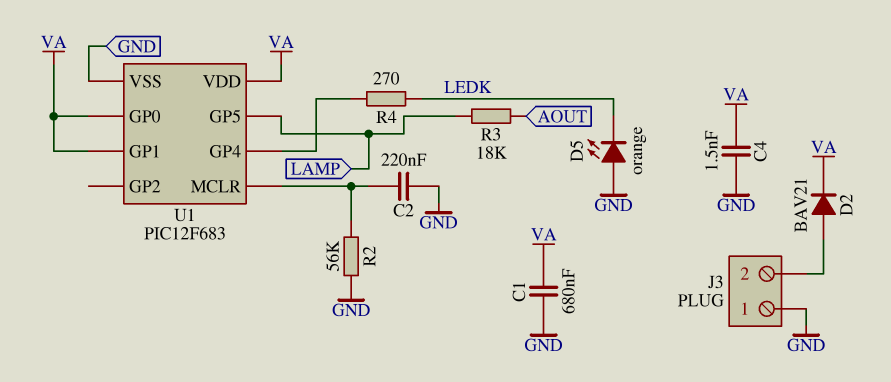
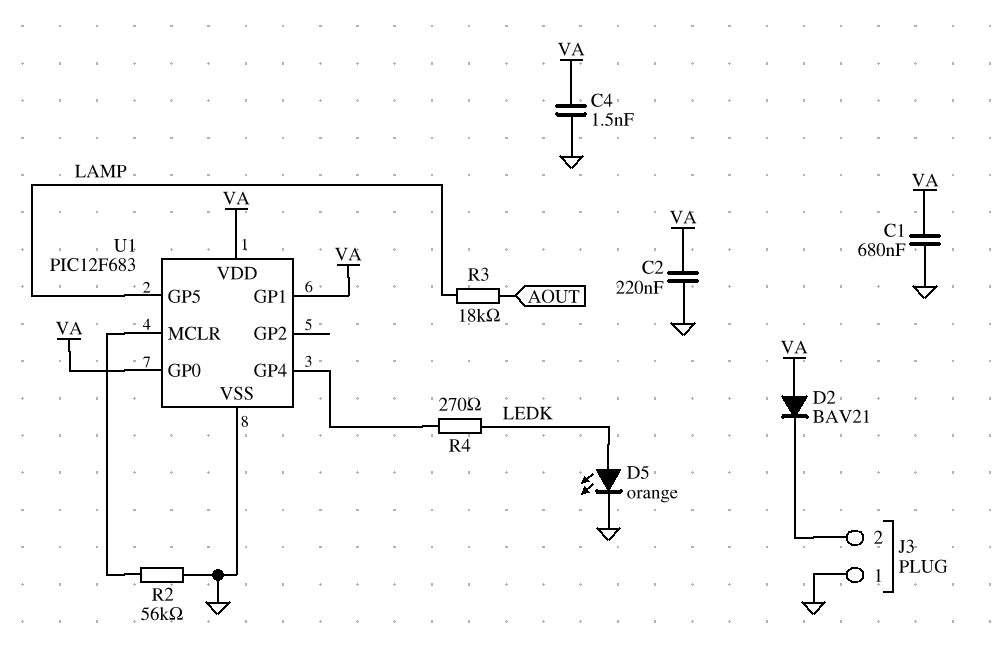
C2: 220nF (GND, U1/MCLR) -> 220nF (GND, VA)
D2: diode BAV21 (A J3/2, K VA) -> diode BAV21 (A VA, K J3/2)
D5: LED orange (A GND, K LEDK) -> LED orange (A LEDK, K GND)

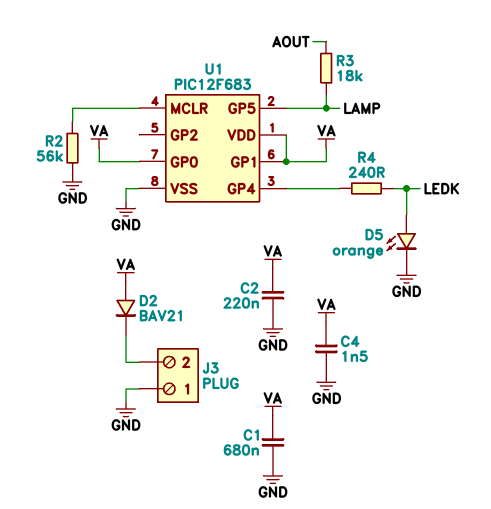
R4: 270 (LEDK, U1/GP4) -> 240 (LEDK, U1/GP4)

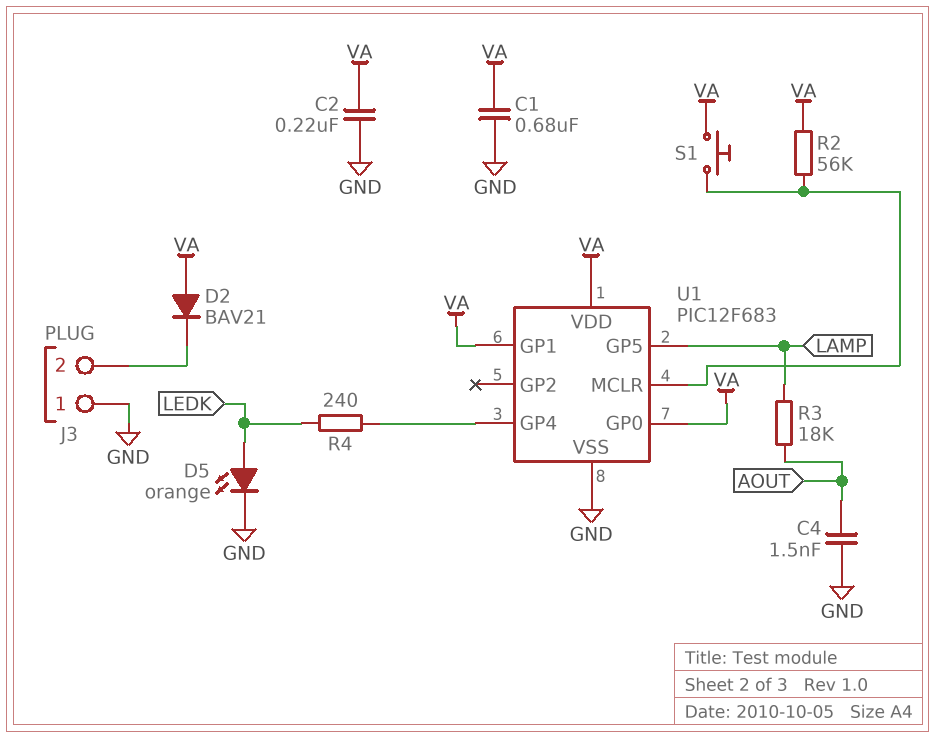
C4: 1.5nF (GND, VA) -> 1.5nF (AOUT, GND)
R2: 56k (GND, U1/MCLR) -> 56k (U1/MCLR, VA)
S1: none -> button (U1/MCLR, VA)

